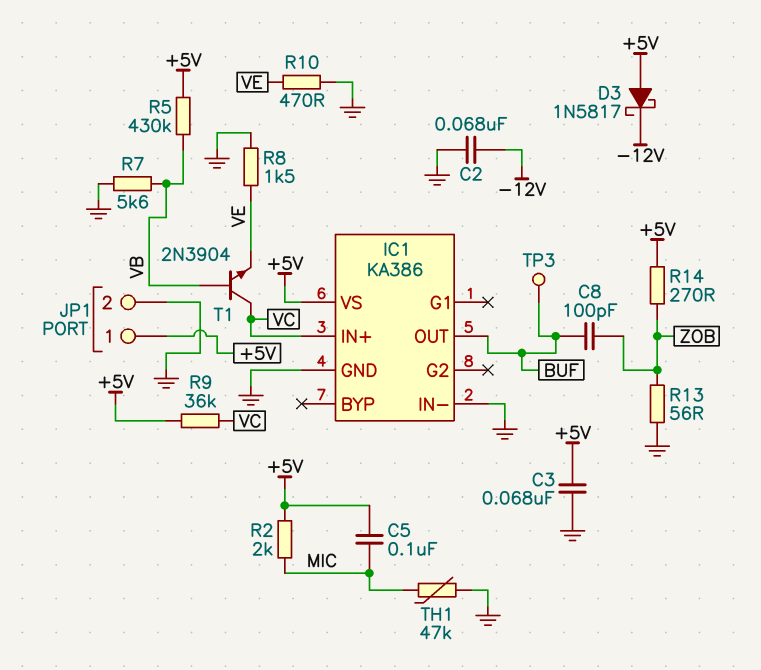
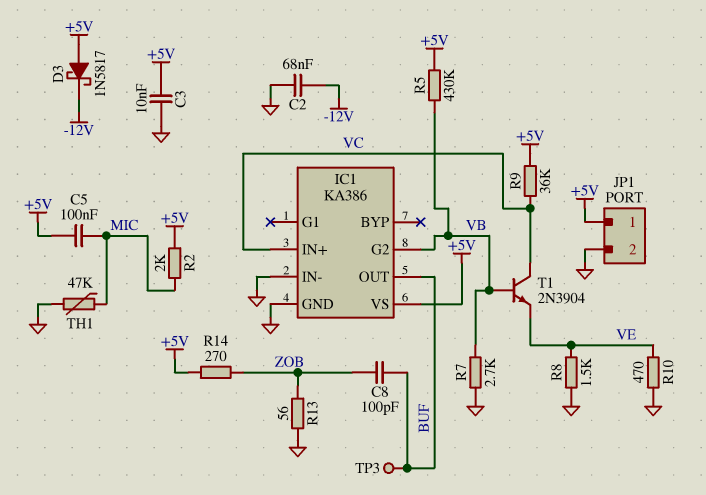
C3: 68nF (+5V, GND) -> 10nF (+5V, GND)
IC1 pin G2: none -> VB
R7: 5.6k (GND, VB) -> 2.7k (GND, VB)

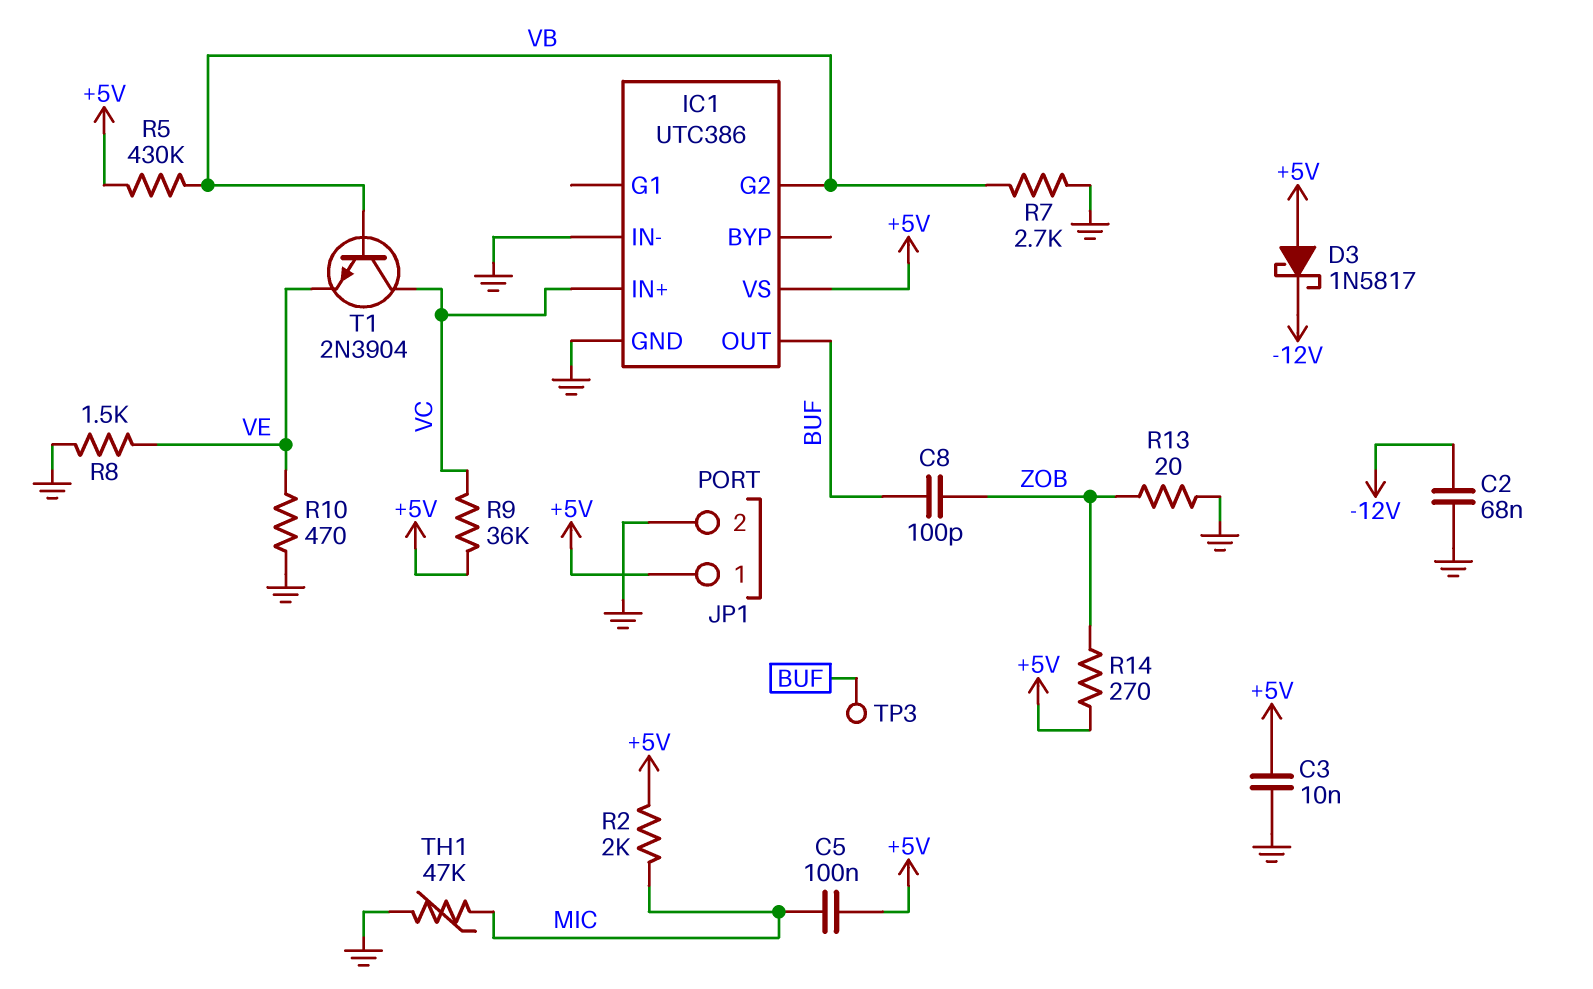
IC1: KA386 -> UTC386
R13: 56 (GND, ZOB) -> 20 (GND, ZOB)

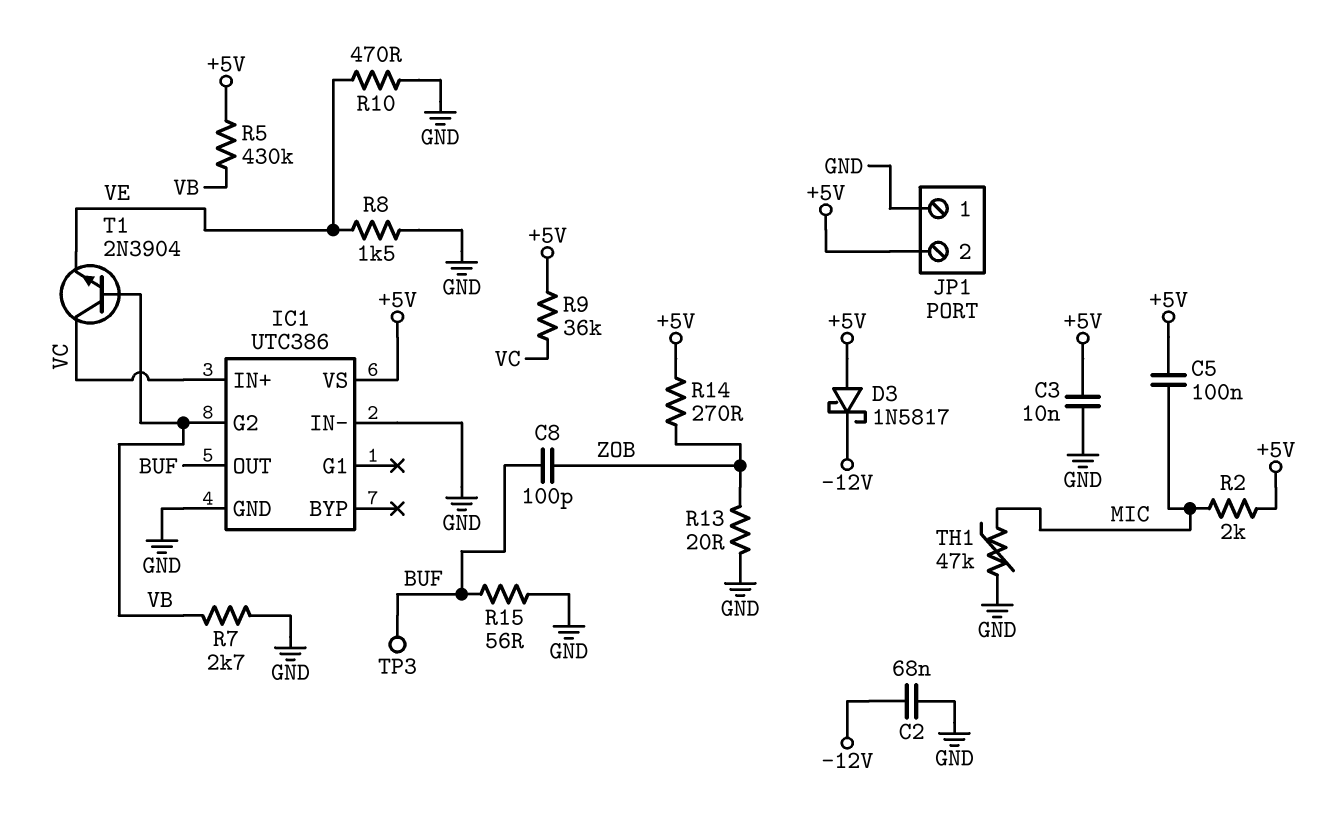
JP1 pin 1: +5V -> GND
JP1 pin 2: GND -> +5V
R15: none -> 56 (BUF, GND)

